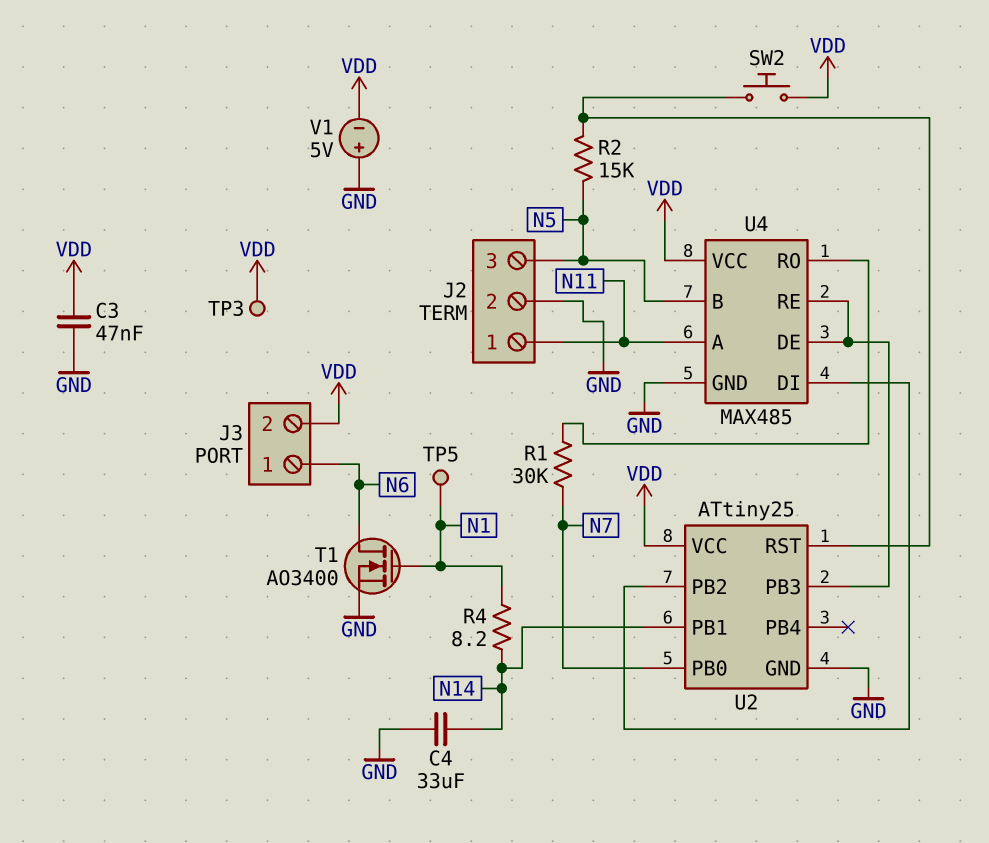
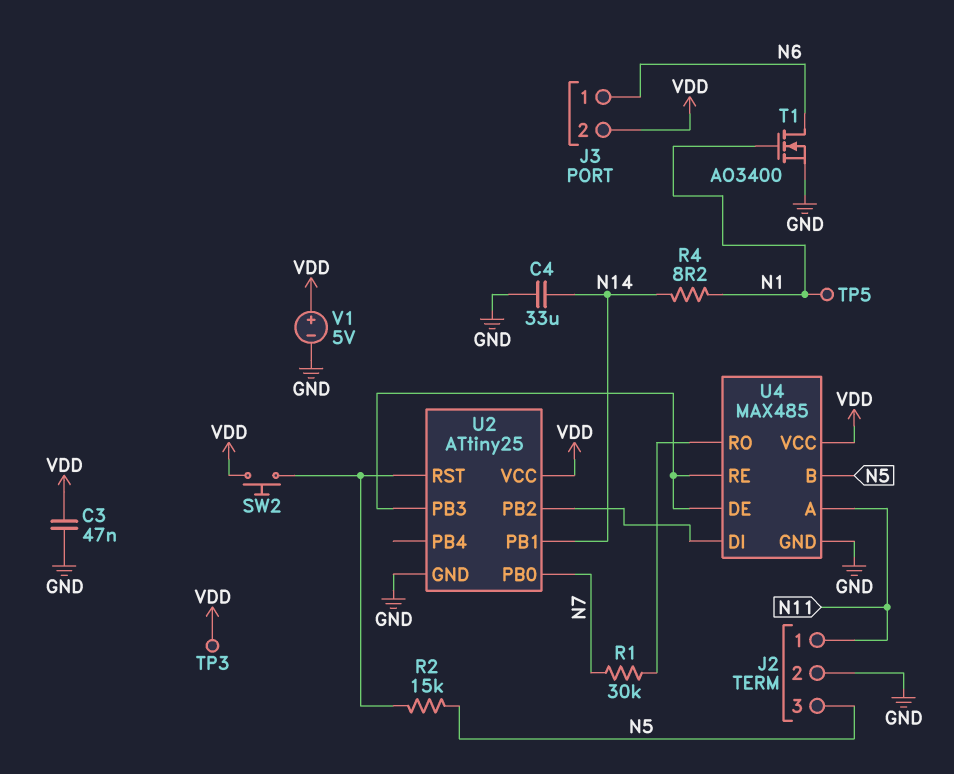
V1: 5V (plus GND, minus VDD) -> 5V (plus VDD, minus GND)

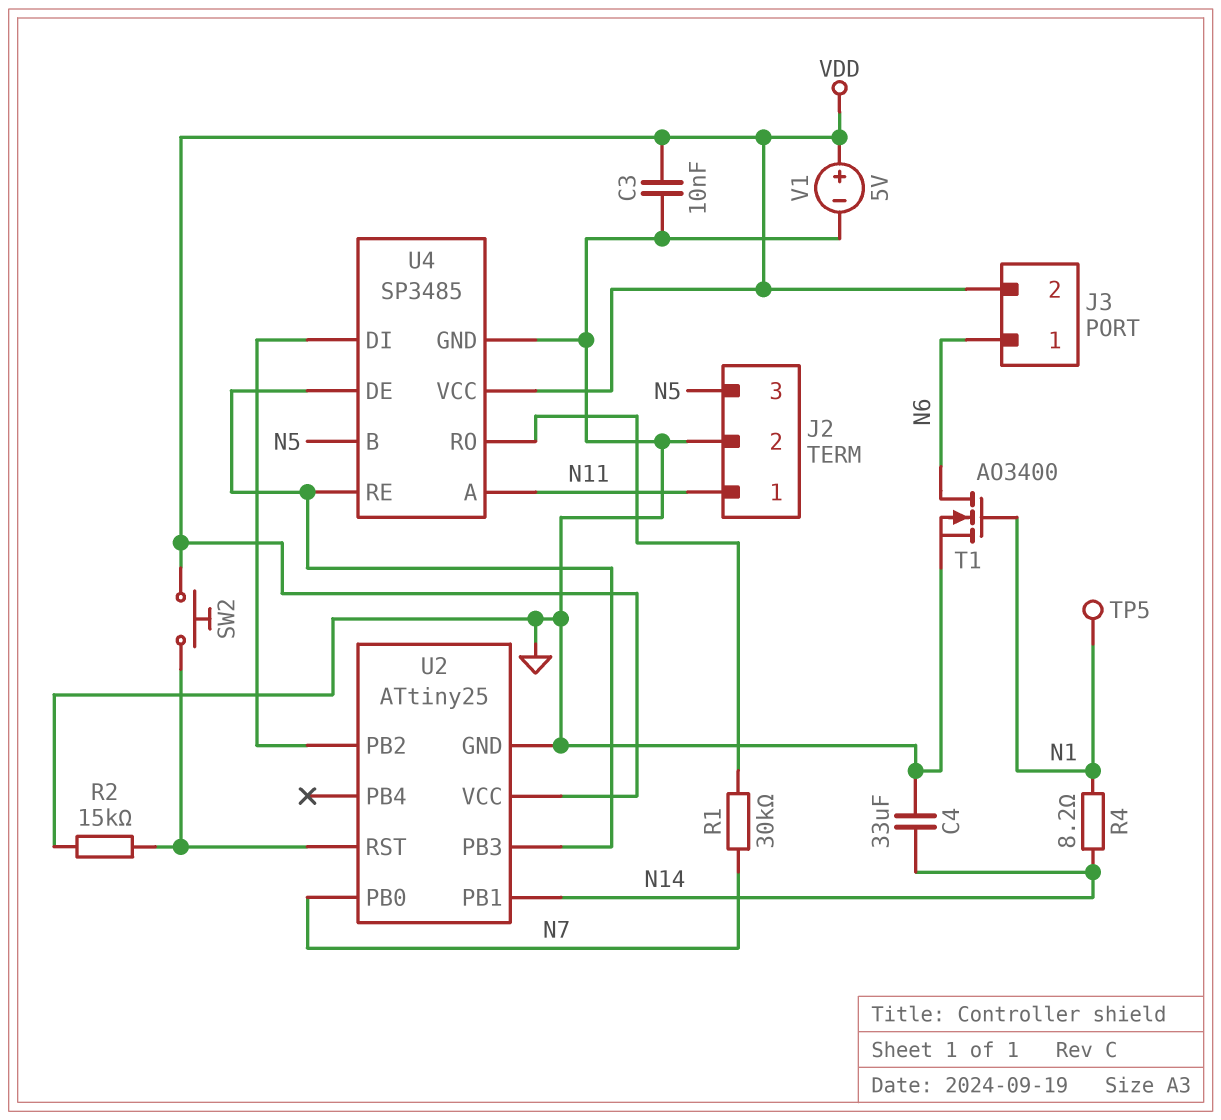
C3: 47nF (GND, VDD) -> 10nF (GND, VDD)
R2: 15k (N5, U2/RST) -> 15k (GND, U2/RST)
TP3: test point (VDD) -> none
U4: MAX485 -> SP3485

